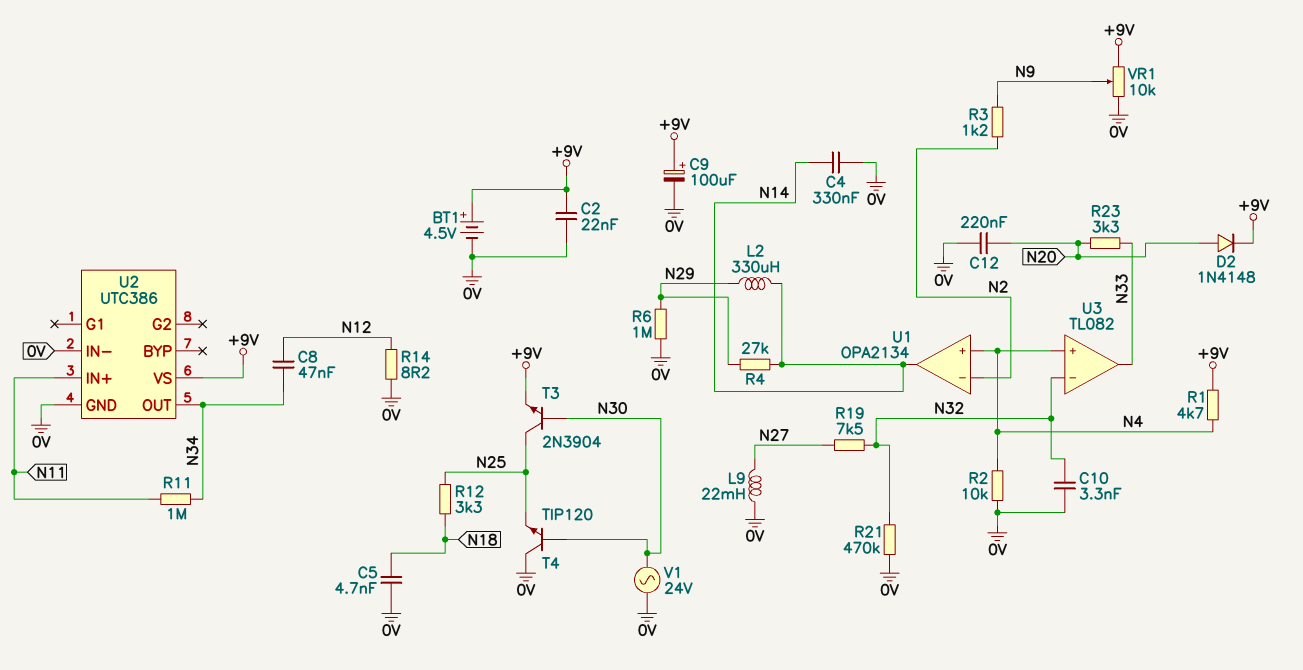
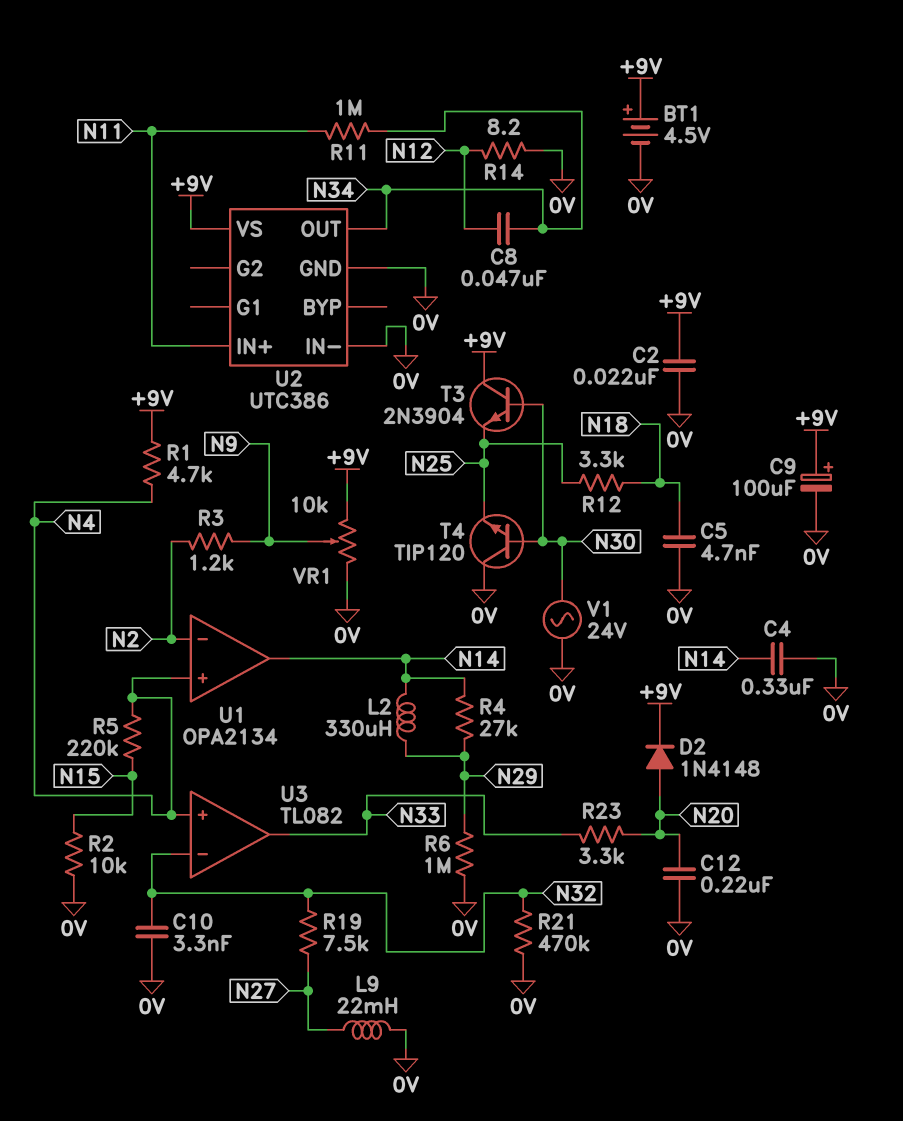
R2: 10k (0V, N4) -> 10k (0V, N15)
R5: none -> 220k (N4, N15)
T3: NPN 2N3904 (B N30, C N25, E +9V) -> NPN 2N3904 (B N30, C +9V, E N25)

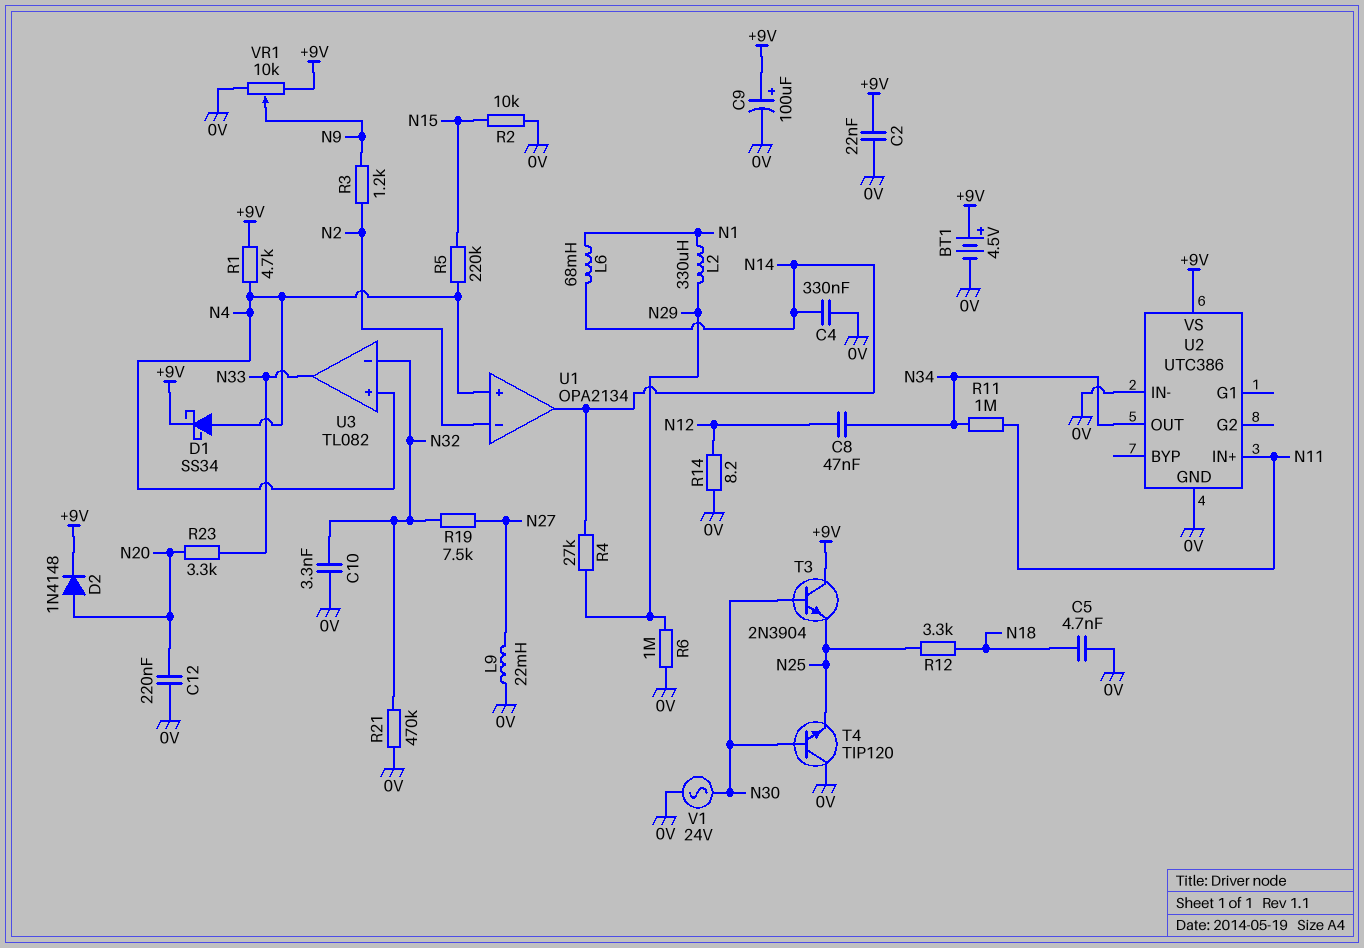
D1: none -> schottky SS34 (A N4, K +9V)
L2: 330uH (N14, N29) -> 330uH (N1, N29)
L6: none -> 68mH (N1, N14)

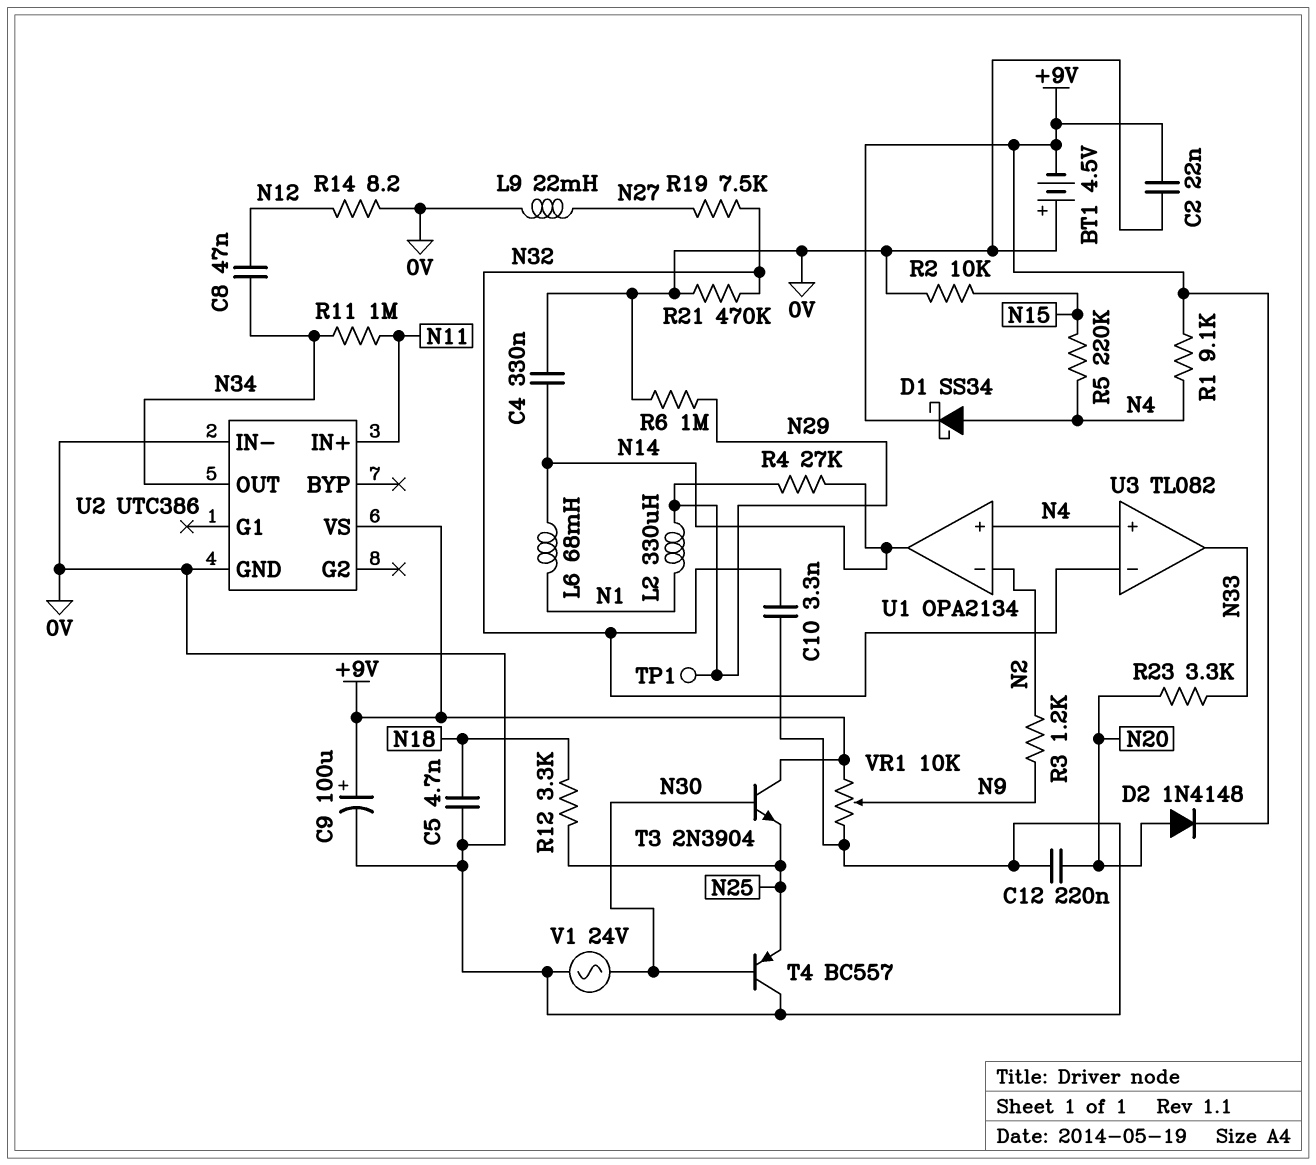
BT1: 4.5V (plus +9V, minus 0V) -> 4.5V (plus 0V, minus +9V)
R1: 4.7k (+9V, N4) -> 9.1k (+9V, N4)
T4: NPN TIP120 (B N30, C 0V, E N25) -> PNP BC557 (B N30, C 0V, E N25)
TP1: none -> test point (N29)

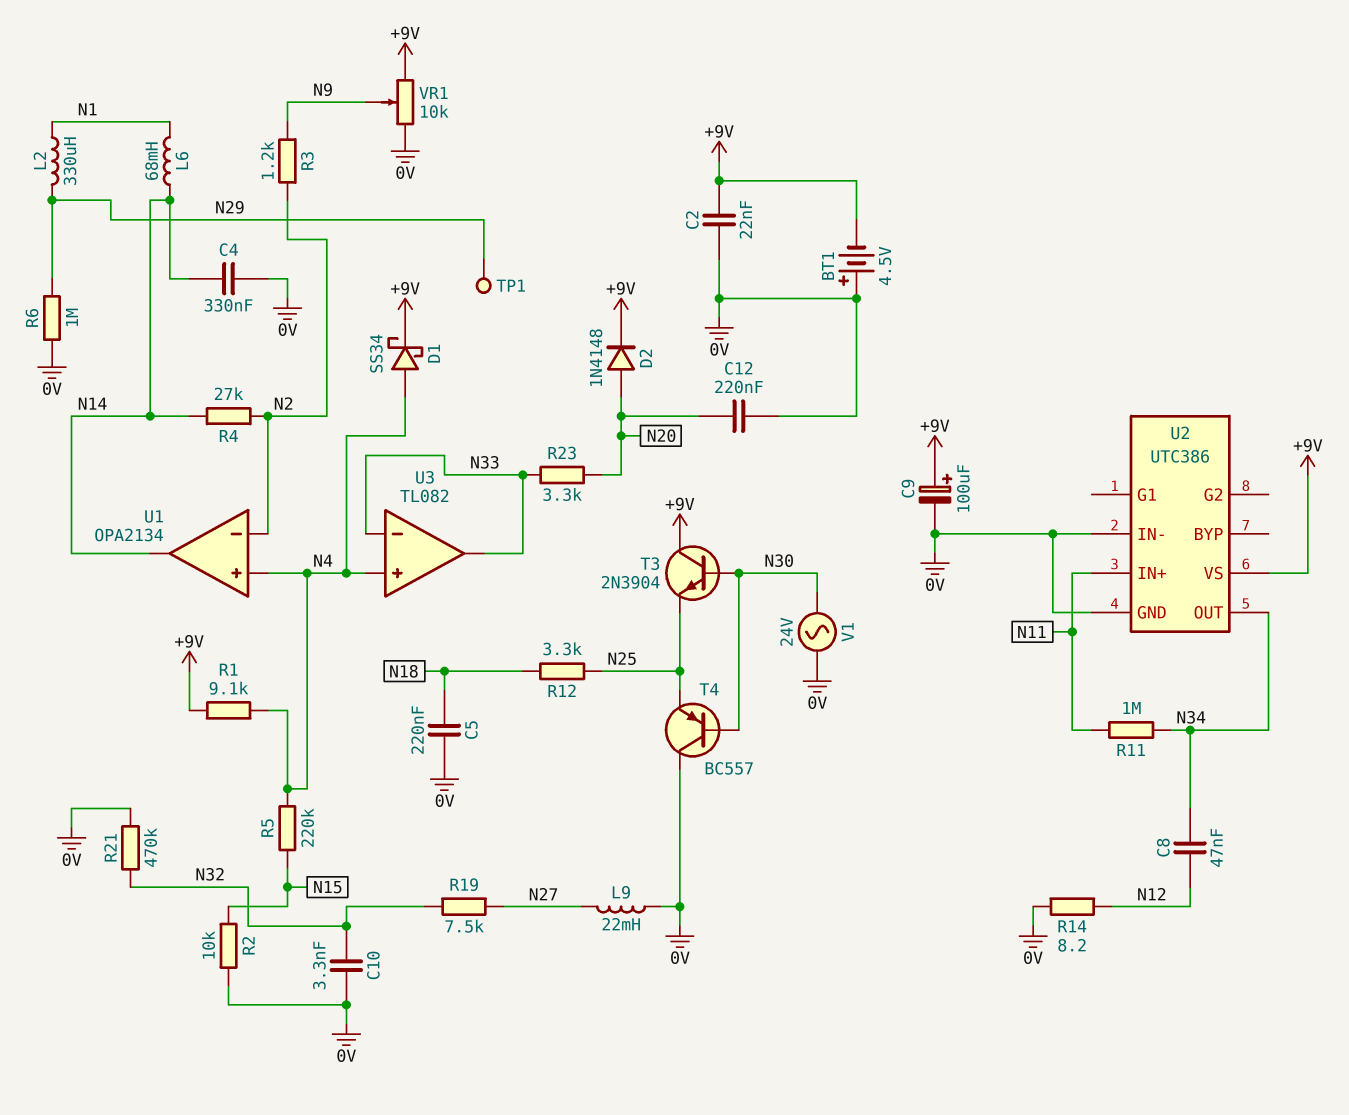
C5: 4.7nF (0V, N18) -> 220nF (0V, N18)
R4: 27k (N14, N29) -> 27k (N2, N14)
U3 pin in-: N32 -> N33

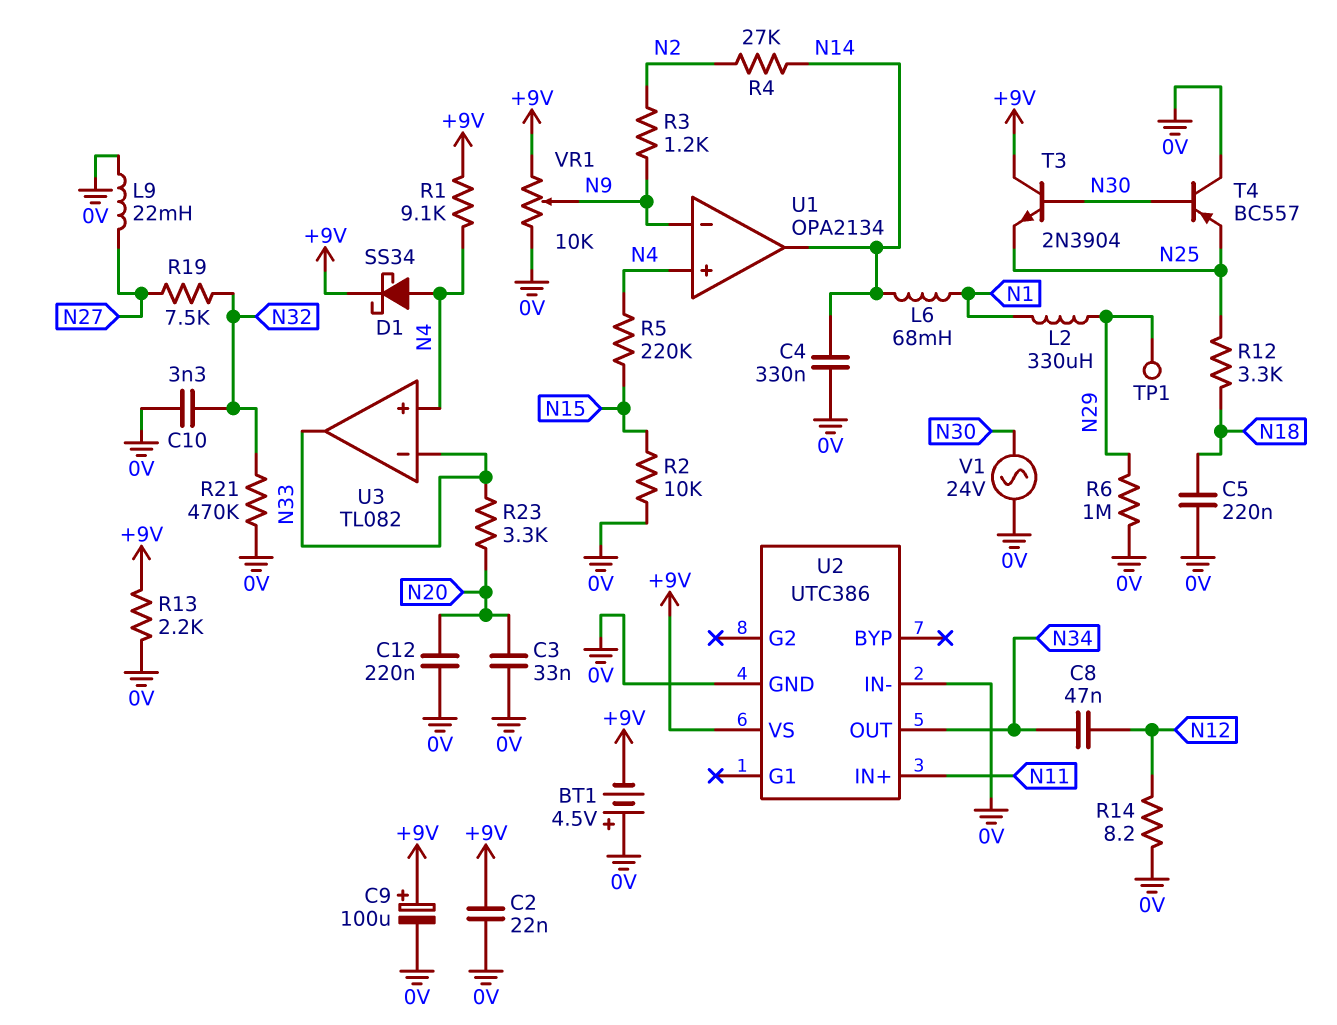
C3: none -> 33nF (0V, N20)
D2: diode 1N4148 (A N20, K +9V) -> none
R11: 1M (N11, N34) -> none
R13: none -> 2.2k (+9V, 0V)
U1 pin in-: N2 -> N9

